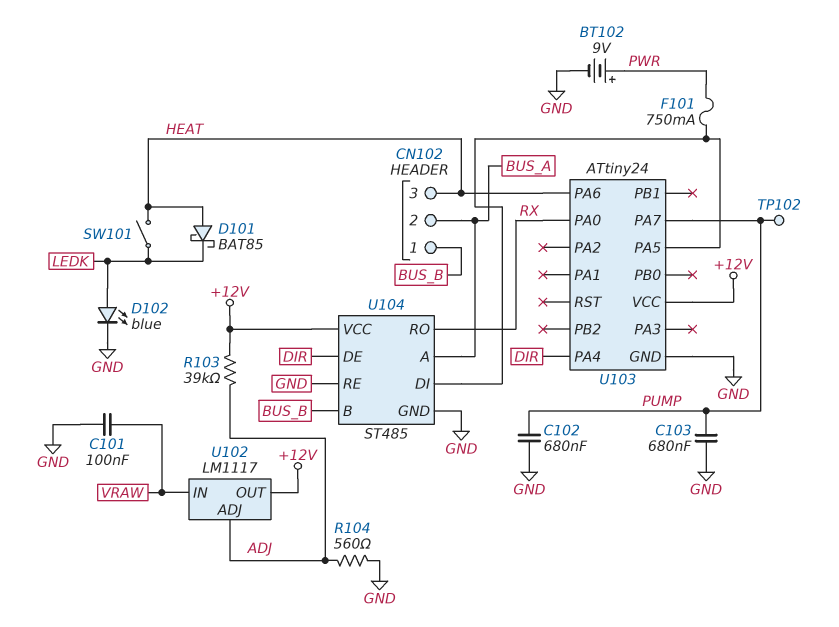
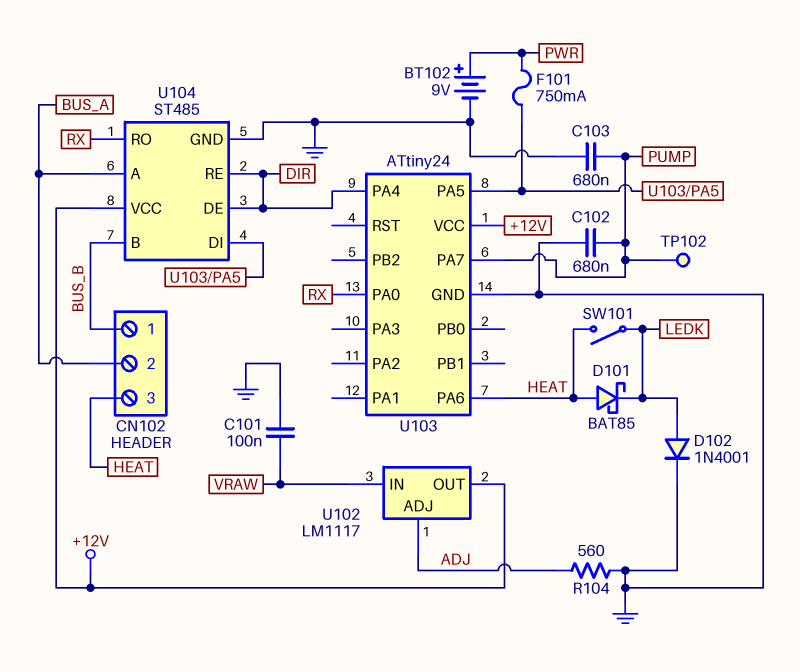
D102: LED blue (A LEDK, K GND) -> diode 1N4001 (A LEDK, K GND)
R103: 39k (+12V, ADJ) -> none
U104 pin RE: GND -> DIR

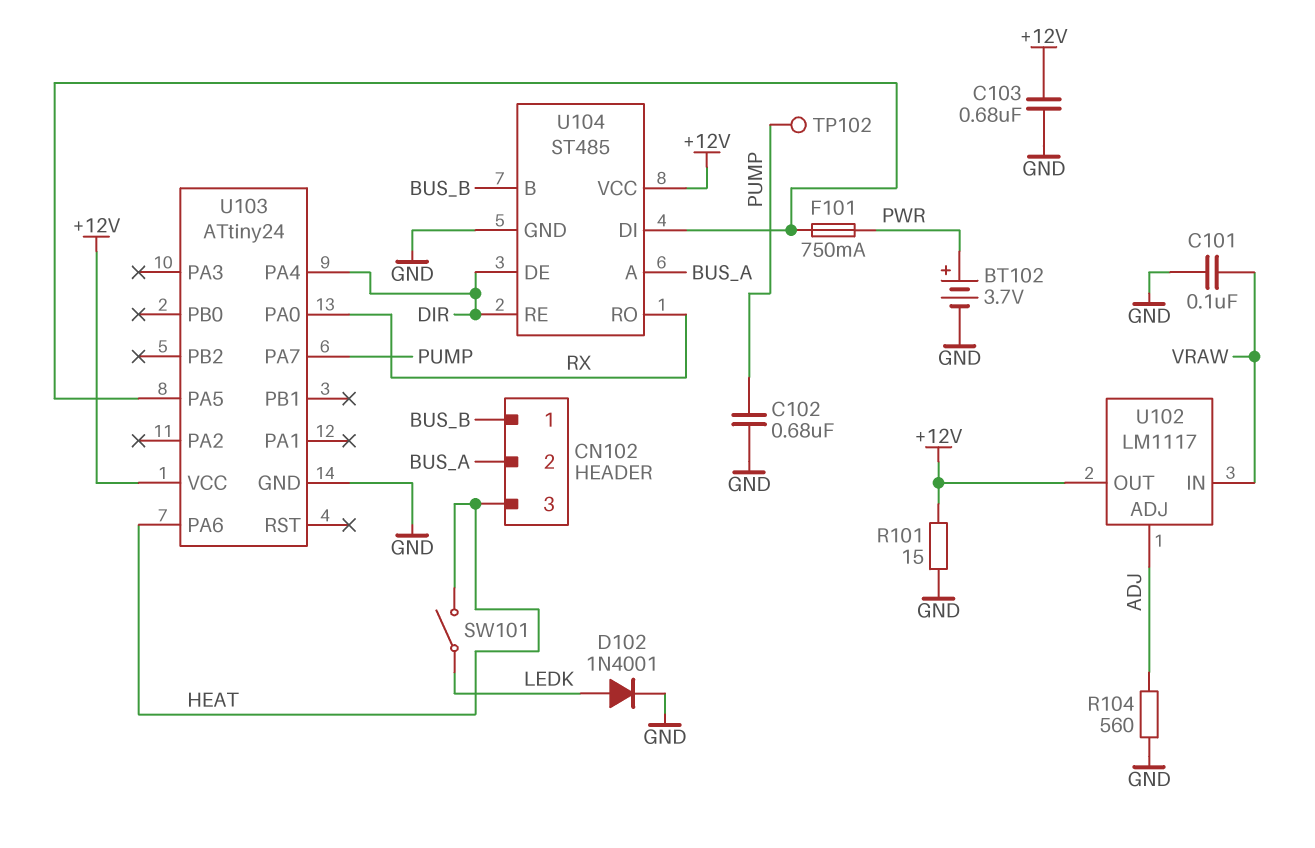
BT102: 9V (plus PWR, minus GND) -> 3.7V (plus PWR, minus GND)
C103: 680nF (GND, PUMP) -> 680nF (+12V, GND)
D101: schottky BAT85 (A HEAT, K LEDK) -> none
R101: none -> 15 (+12V, GND)

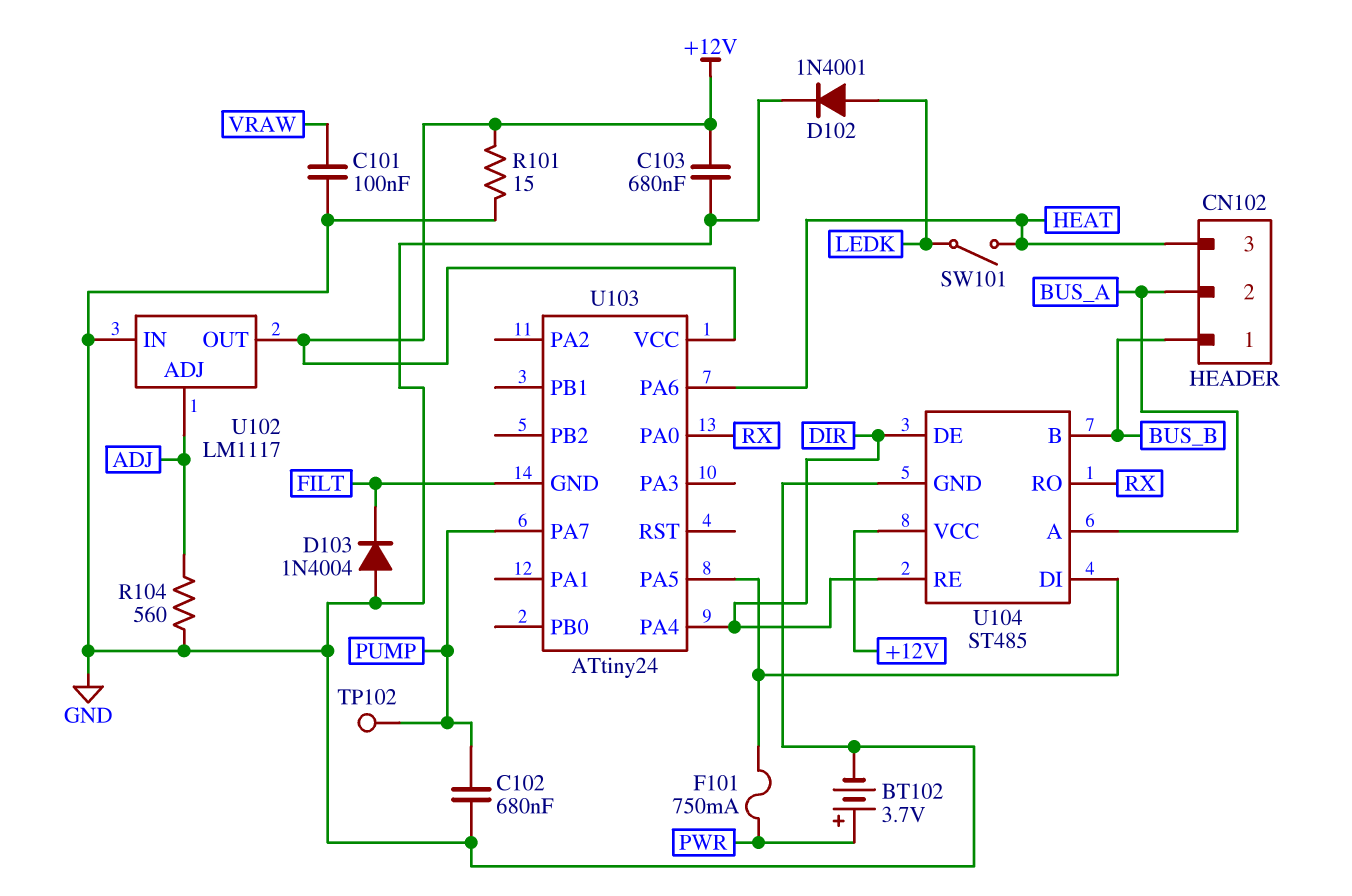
D103: none -> diode 1N4004 (A GND, K FILT)
U102 pin IN: VRAW -> GND
U103 pin GND: GND -> FILT

